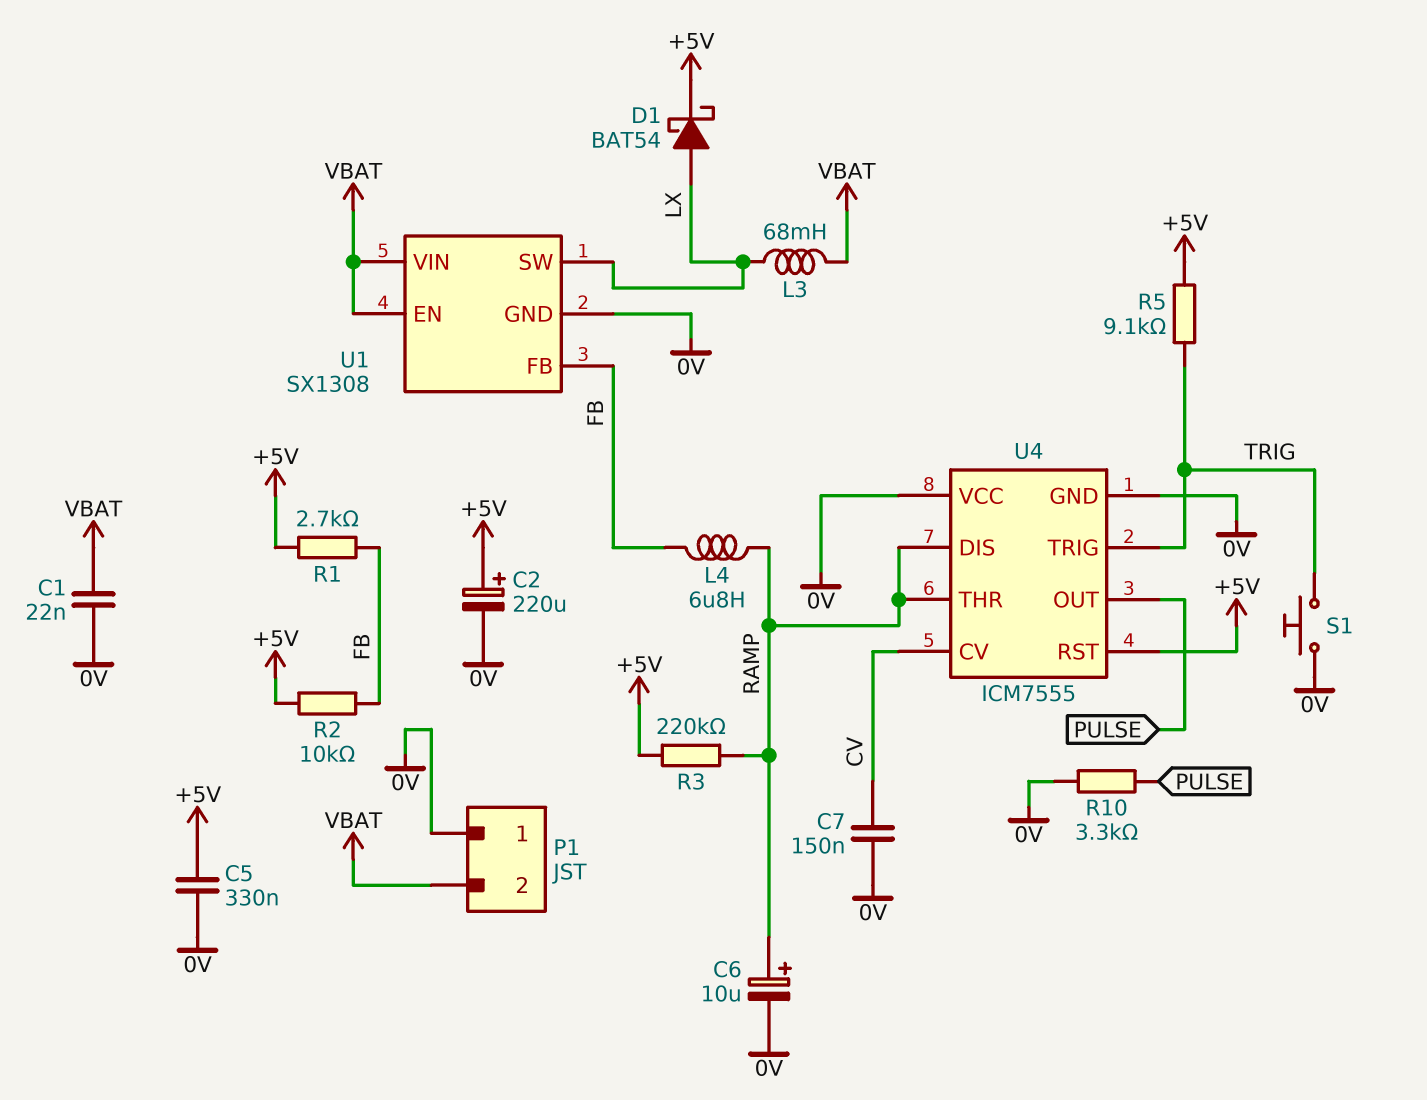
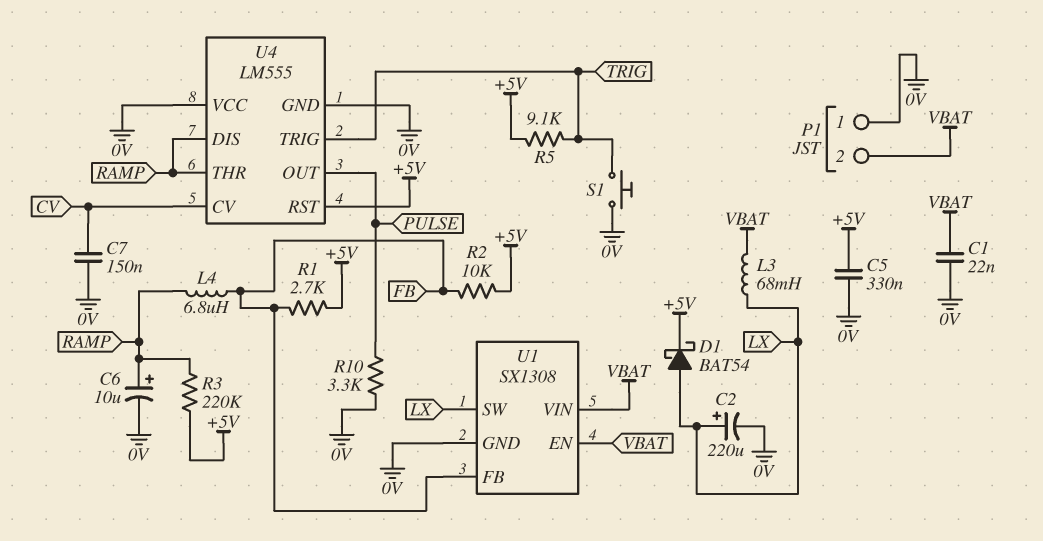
C2: 220uF (plus +5V, minus 0V) -> 220uF (plus LX, minus 0V)
U4: ICM7555 -> LM555

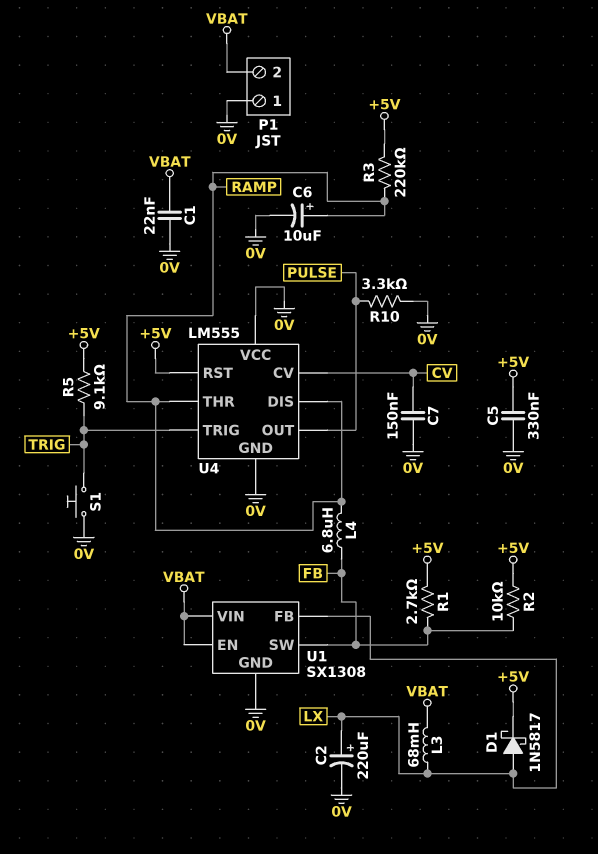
D1: schottky BAT54 (A LX, K +5V) -> schottky 1N5817 (A LX, K +5V)
U1 pin FB: FB -> LX
U1 pin SW: LX -> FB

